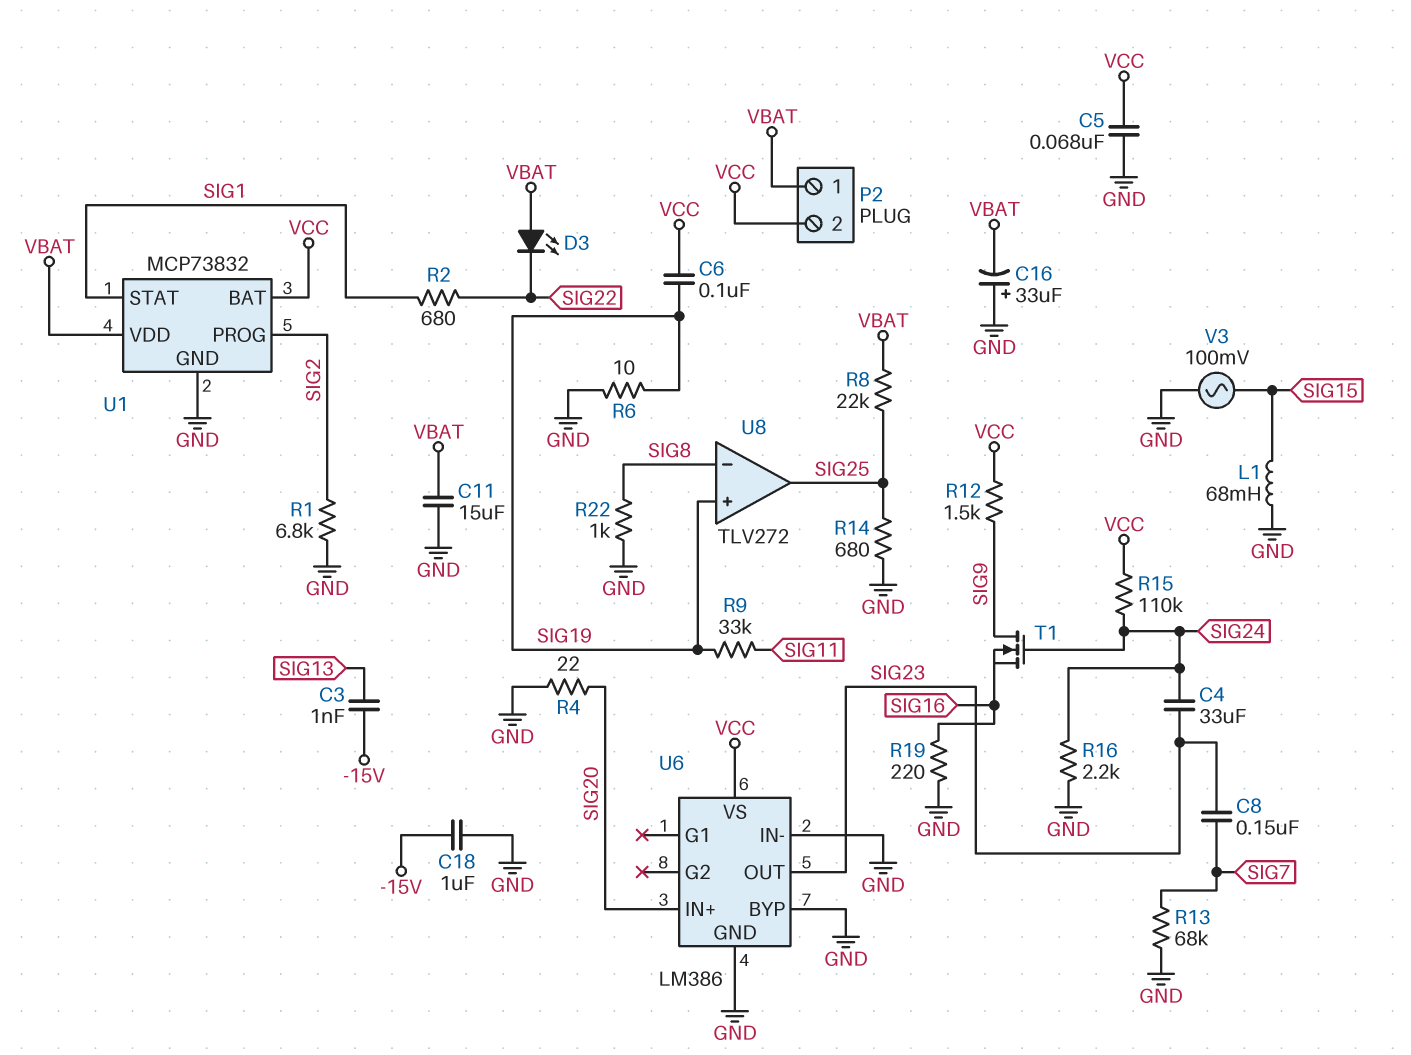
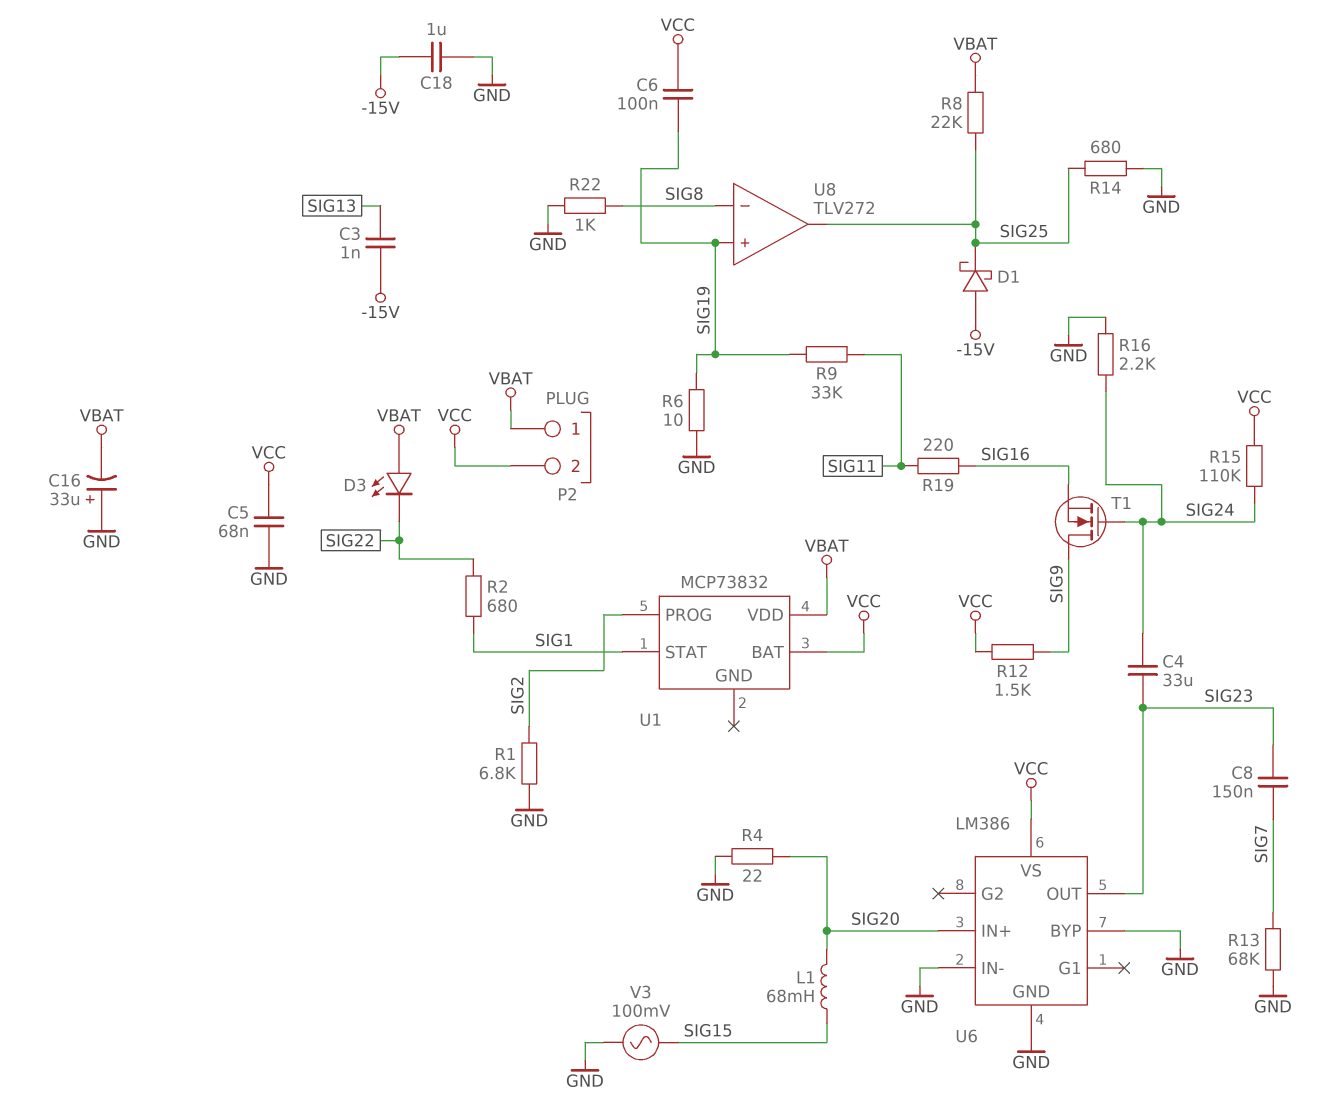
C11: 15uF (GND, VBAT) -> none
D1: none -> schottky (A -15V, K SIG25)
L1: 68mH (GND, SIG15) -> 68mH (SIG15, SIG20)
R19: 220 (GND, SIG16) -> 220 (SIG11, SIG16)
U1 pin GND: GND -> none

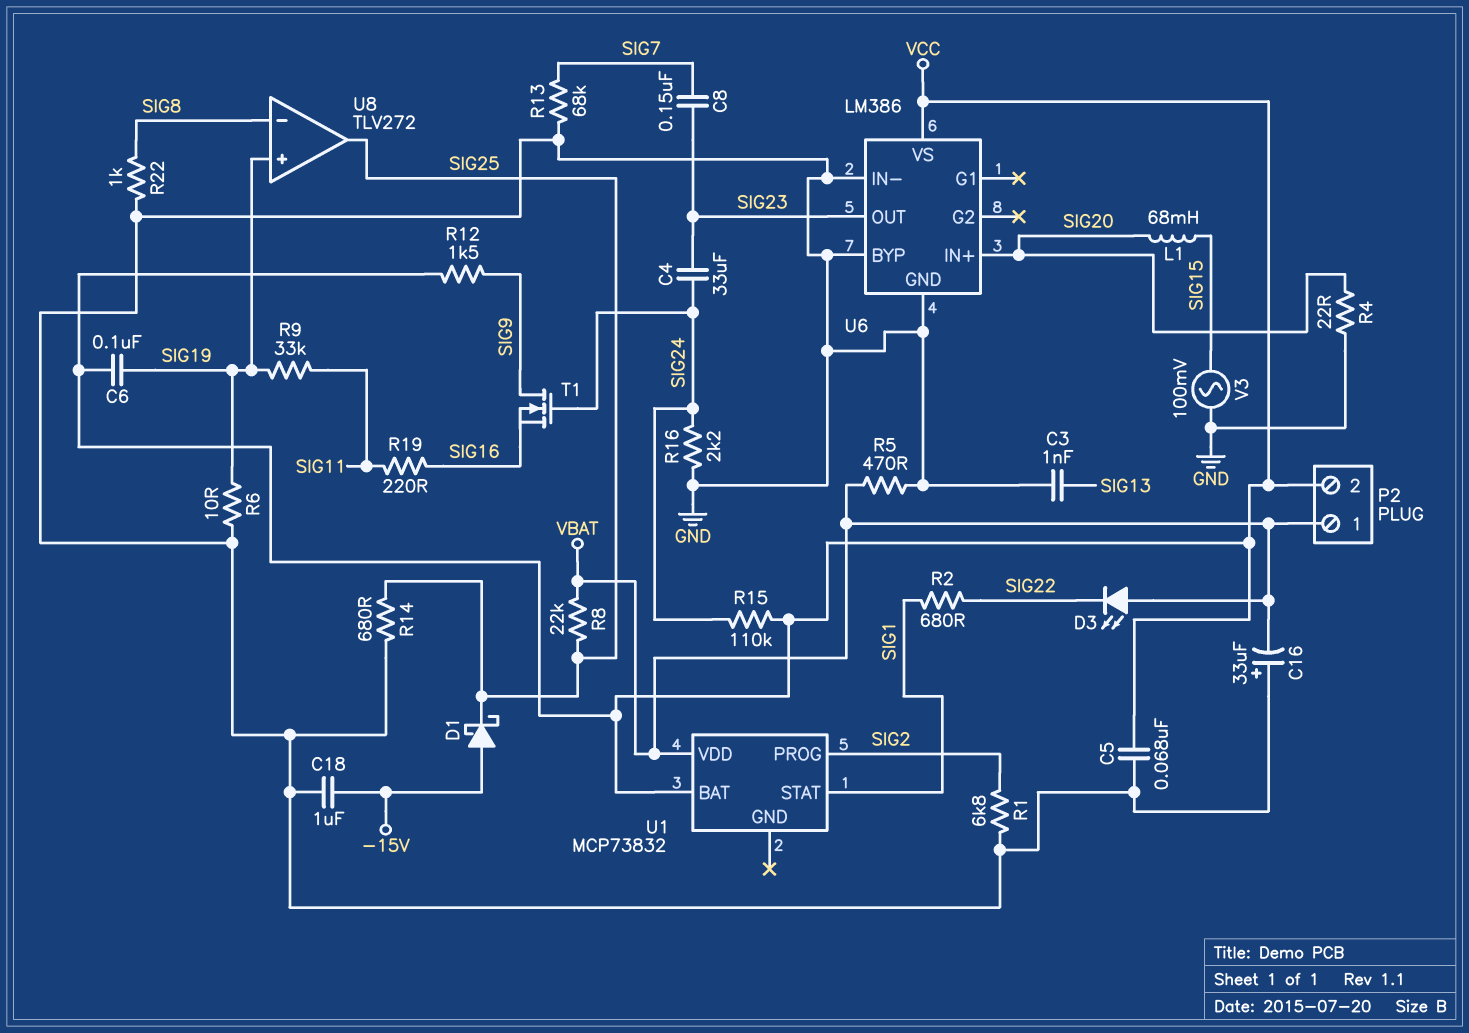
C3: 1nF (-15V, SIG13) -> 1nF (GND, SIG13)
R5: none -> 470 (GND, VBAT)

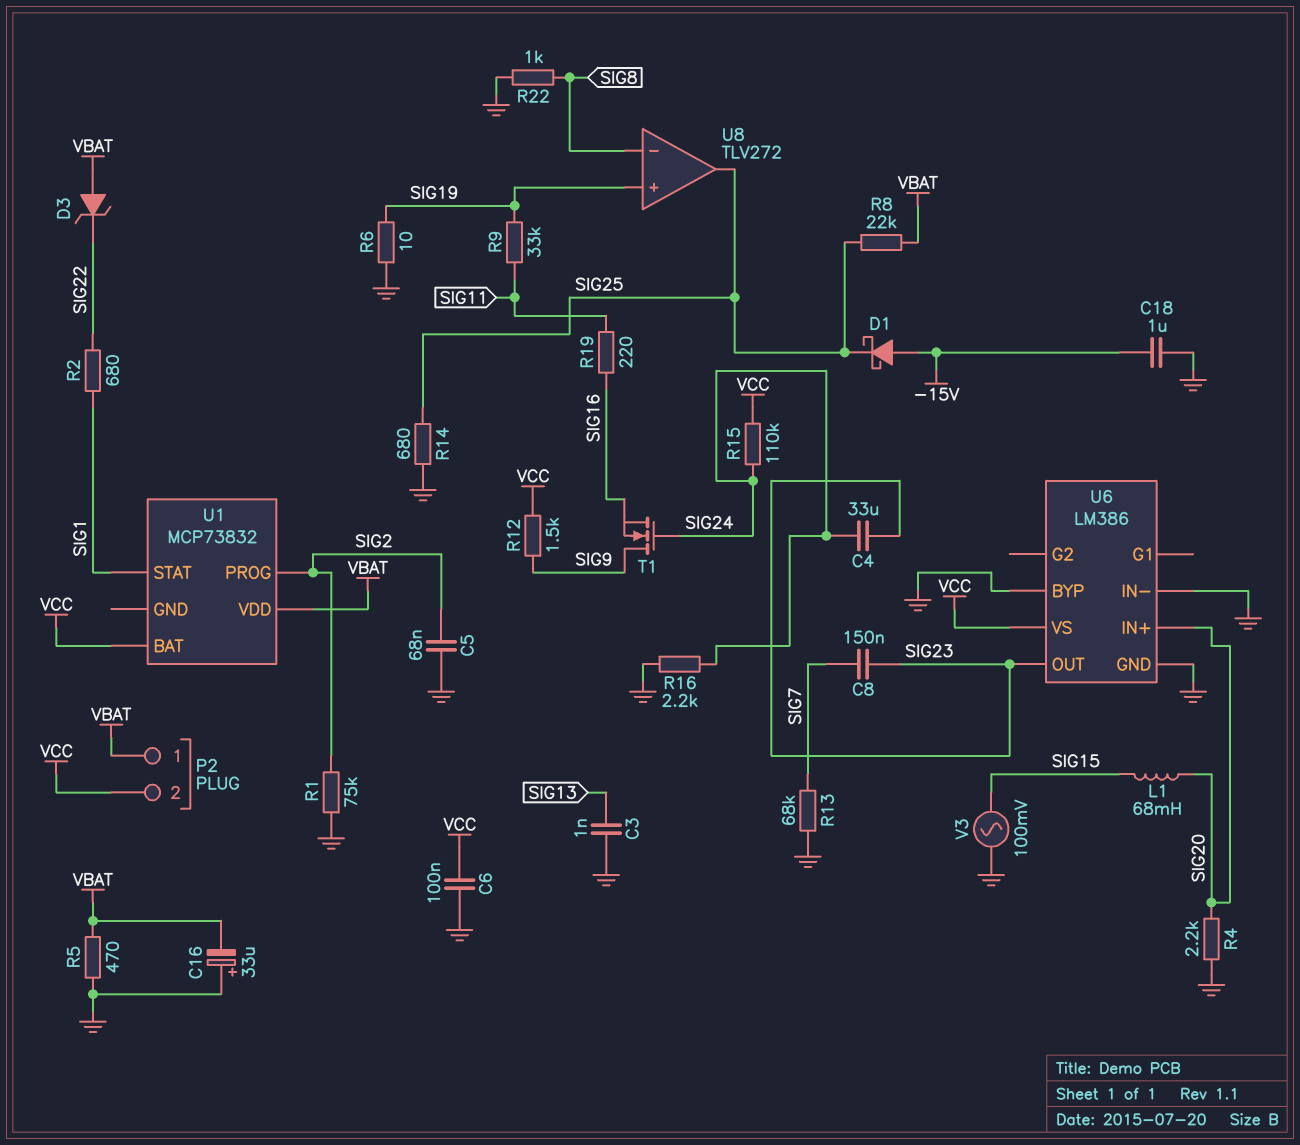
C5: 68nF (GND, VCC) -> 68nF (GND, SIG2)
C6: 100nF (SIG19, VCC) -> 100nF (GND, VCC)
D3: LED (A VBAT, K SIG22) -> zener (A VBAT, K SIG22)
R1: 6.8k (GND, SIG2) -> 75k (GND, SIG2)
R4: 22 (GND, SIG20) -> 2.2k (GND, SIG20)

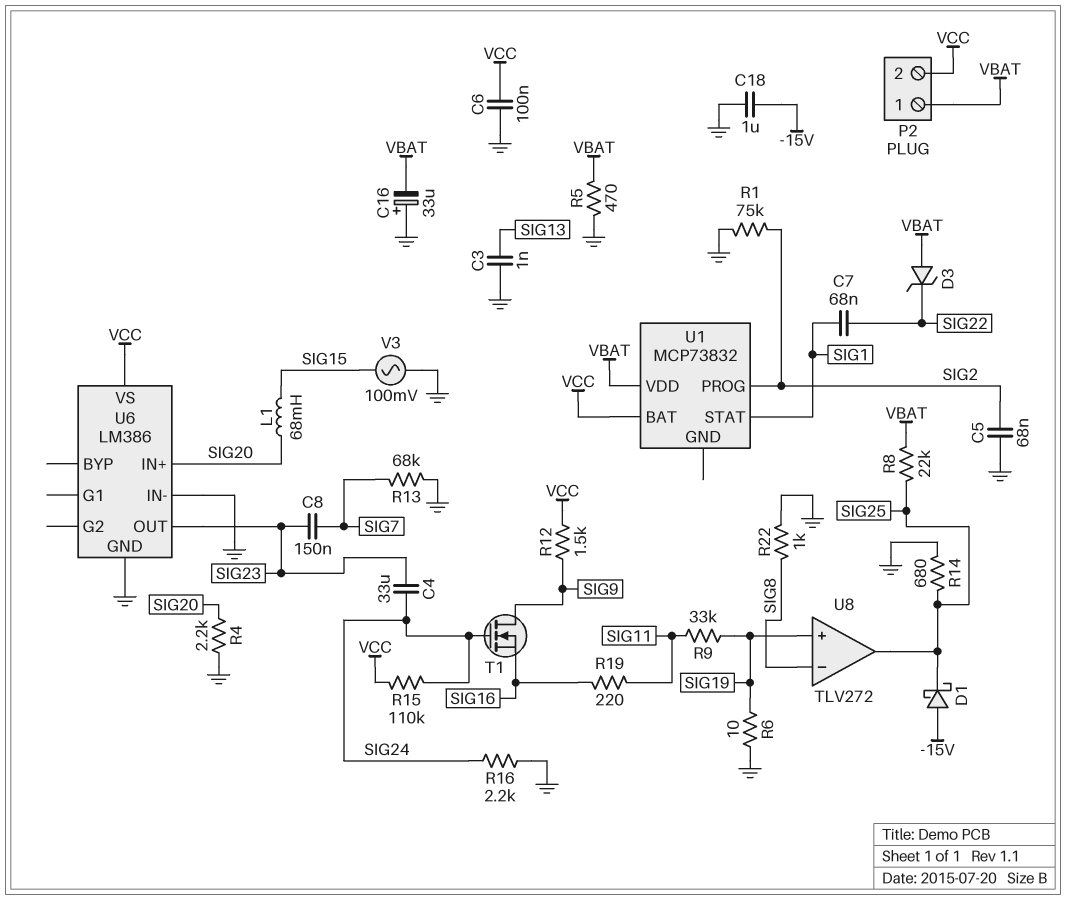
C7: none -> 68nF (SIG1, SIG22)
R2: 680 (SIG1, SIG22) -> none
U6 pin BYP: GND -> none

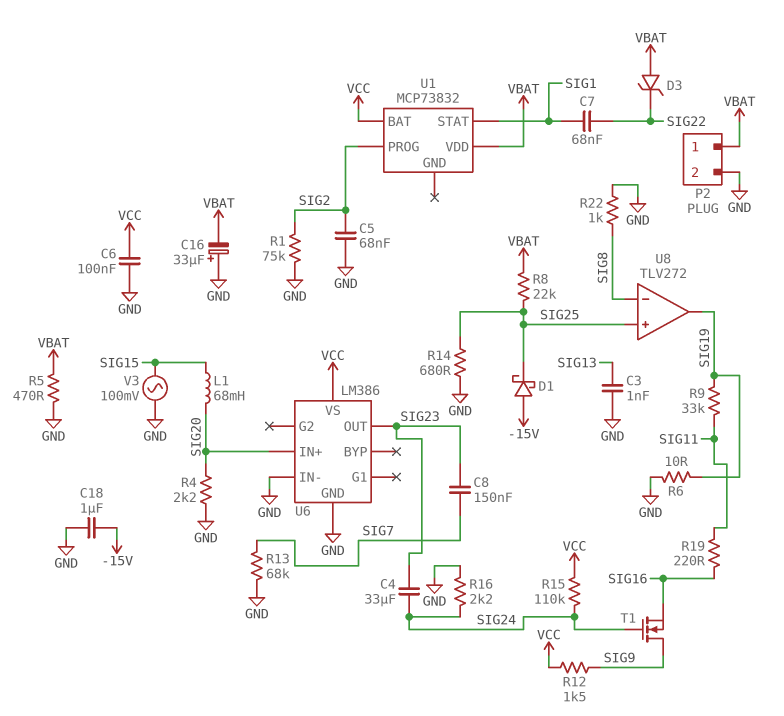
P2 pin 2: VCC -> GND
U8 pin in+: SIG19 -> SIG25
U8 pin out: SIG25 -> SIG19

